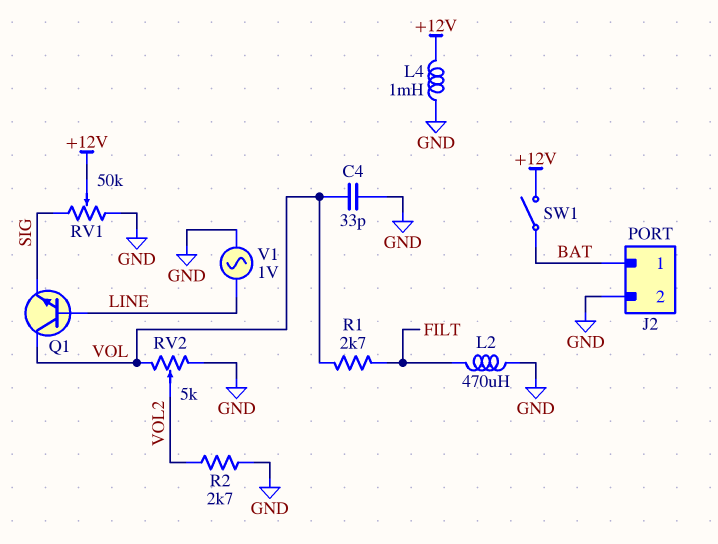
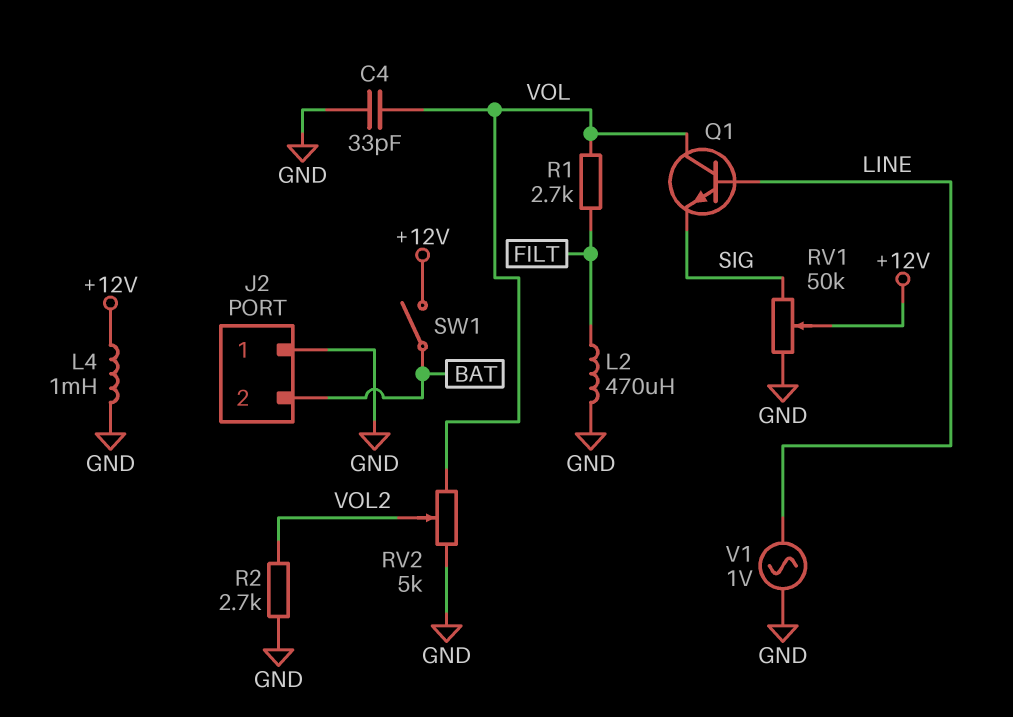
J2 pin 1: BAT -> GND
J2 pin 2: GND -> BAT

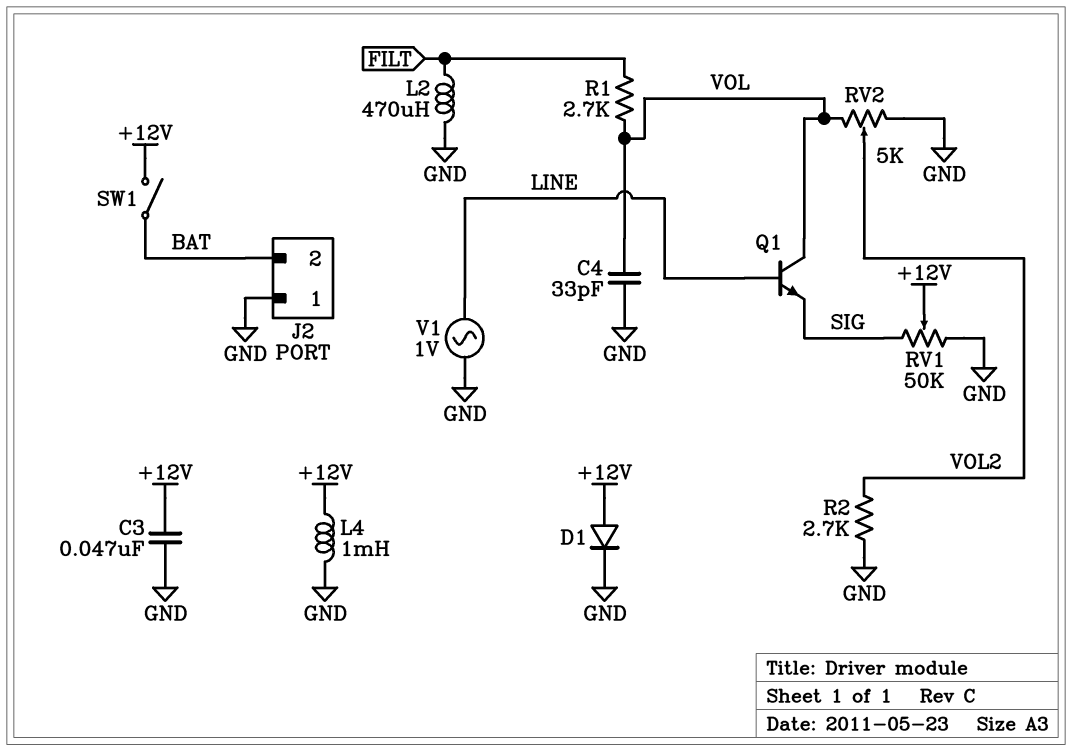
C3: none -> 47nF (+12V, GND)
D1: none -> diode (A +12V, K GND)

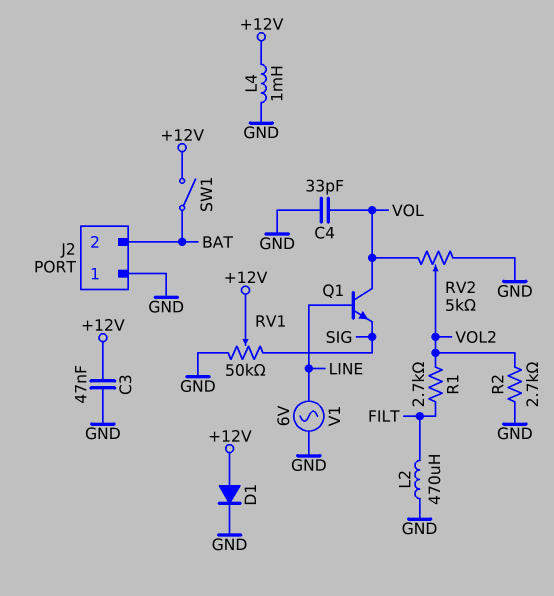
R1: 2.7k (FILT, VOL) -> 2.7k (FILT, VOL2)
V1: AC 1V (GND, LINE) -> AC 6V (GND, LINE)

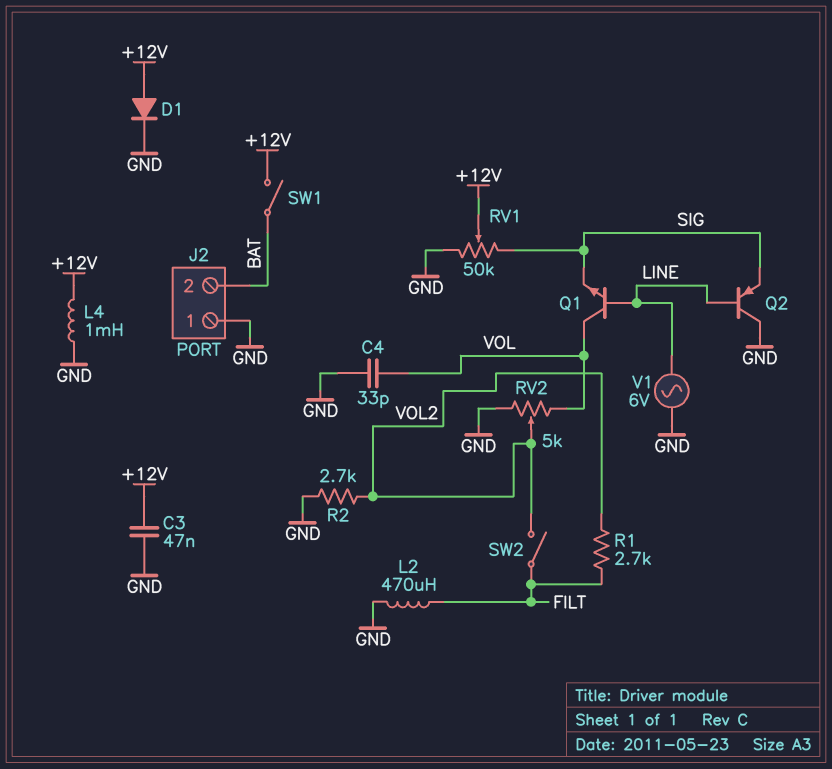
Q2: none -> PNP (B LINE, C GND, E SIG)
SW2: none -> switch (FILT, VOL2)

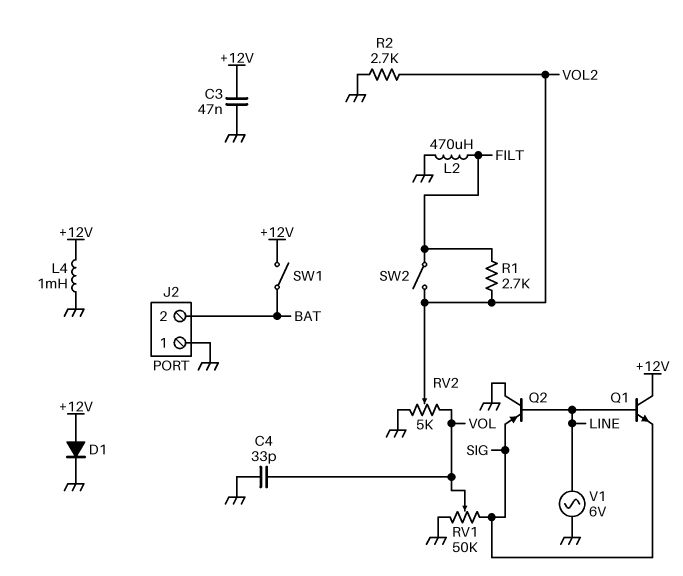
Q1: NPN (B LINE, C VOL, E SIG) -> NPN (B LINE, C +12V, E SIG)
RV1: 50k (GND, SIG, wiper +12V) -> 50k (GND, SIG, wiper VOL)

